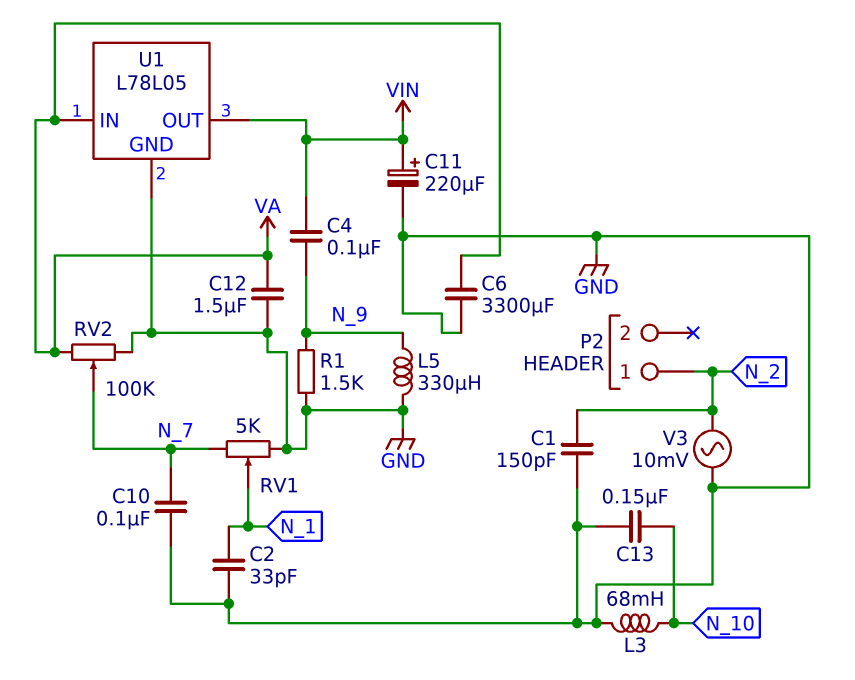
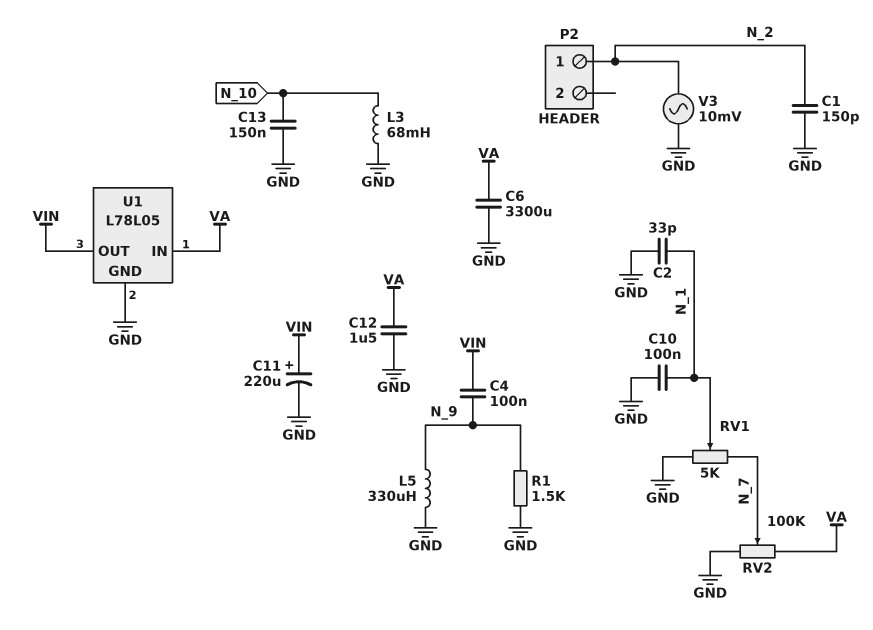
C10: 100nF (GND, N_7) -> 100nF (GND, N_1)

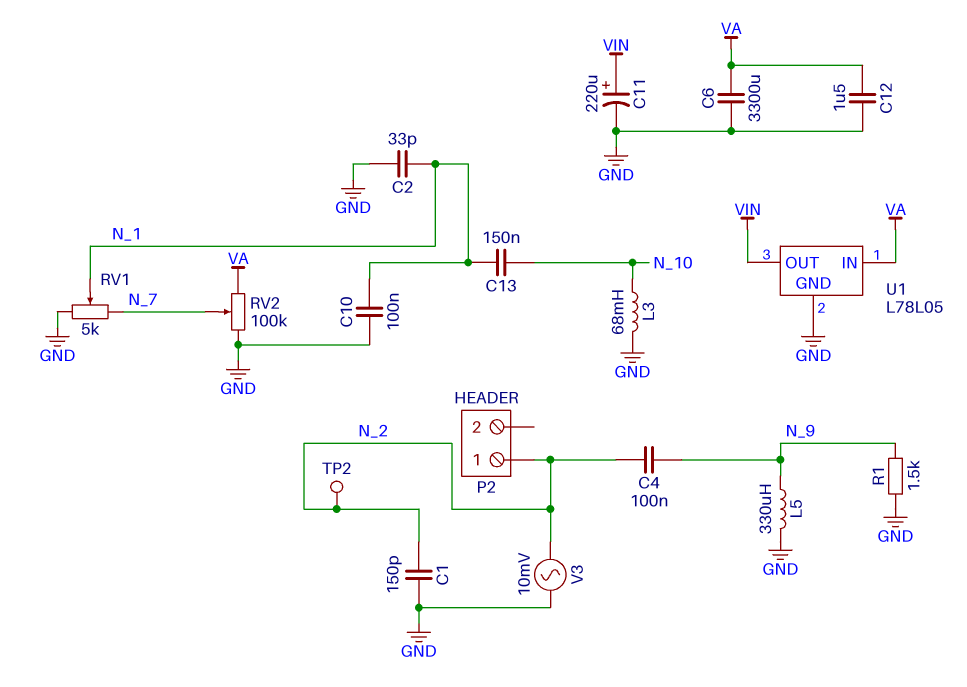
C4: 100nF (N_9, VIN) -> 100nF (N_2, N_9)
C13: 150nF (GND, N_10) -> 150nF (N_1, N_10)
TP2: none -> test point (N_2)

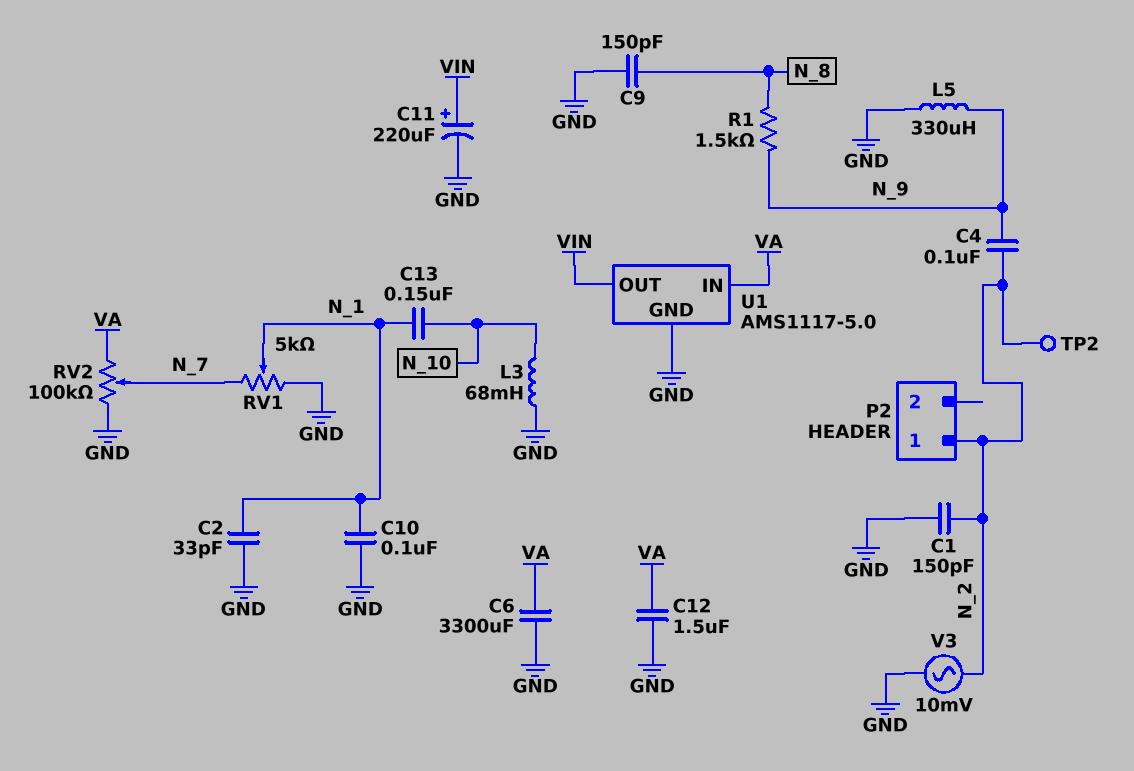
C9: none -> 150pF (GND, N_8)
R1: 1.5k (GND, N_9) -> 1.5k (N_8, N_9)
U1: L78L05 -> AMS1117-5.0

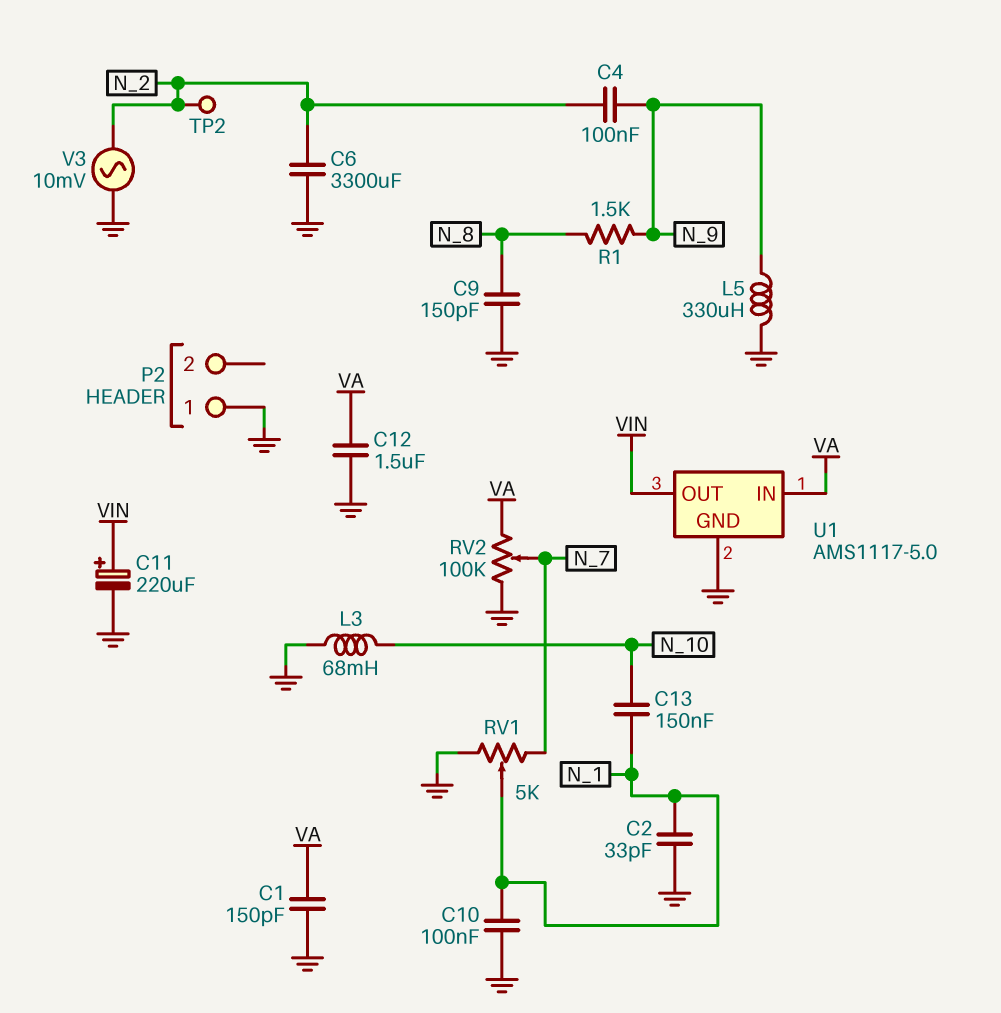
C1: 150pF (GND, N_2) -> 150pF (GND, VA)
C6: 3300uF (GND, VA) -> 3300uF (GND, N_2)
P2 pin 1: N_2 -> GND

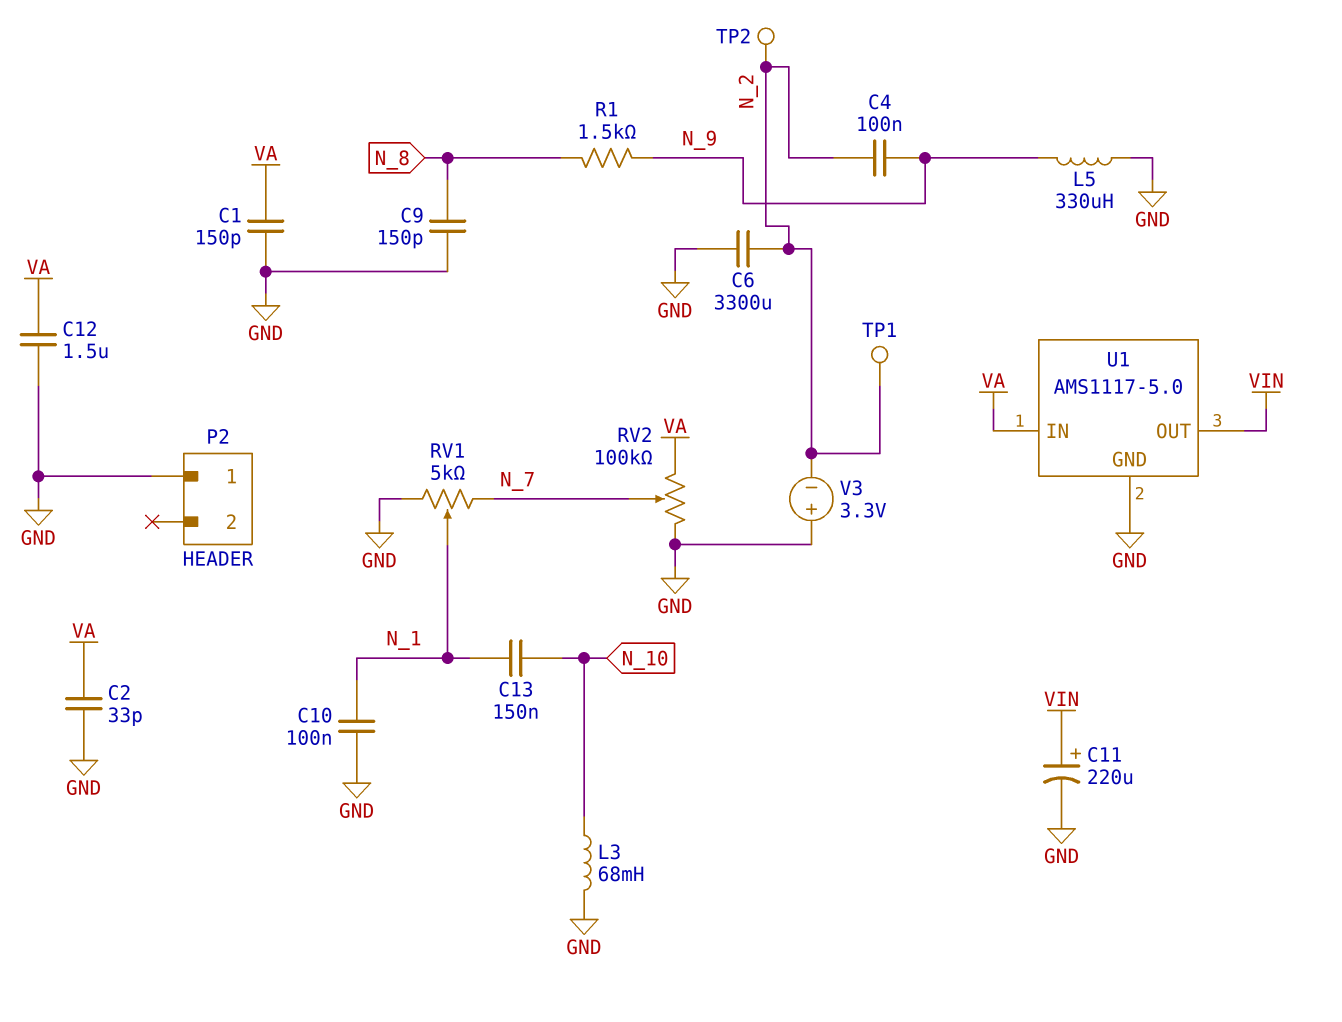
C2: 33pF (GND, N_1) -> 33pF (GND, VA)
TP1: none -> test point (N_2)
V3: AC 10mV (GND, N_2) -> 3.3V (plus GND, minus N_2)

